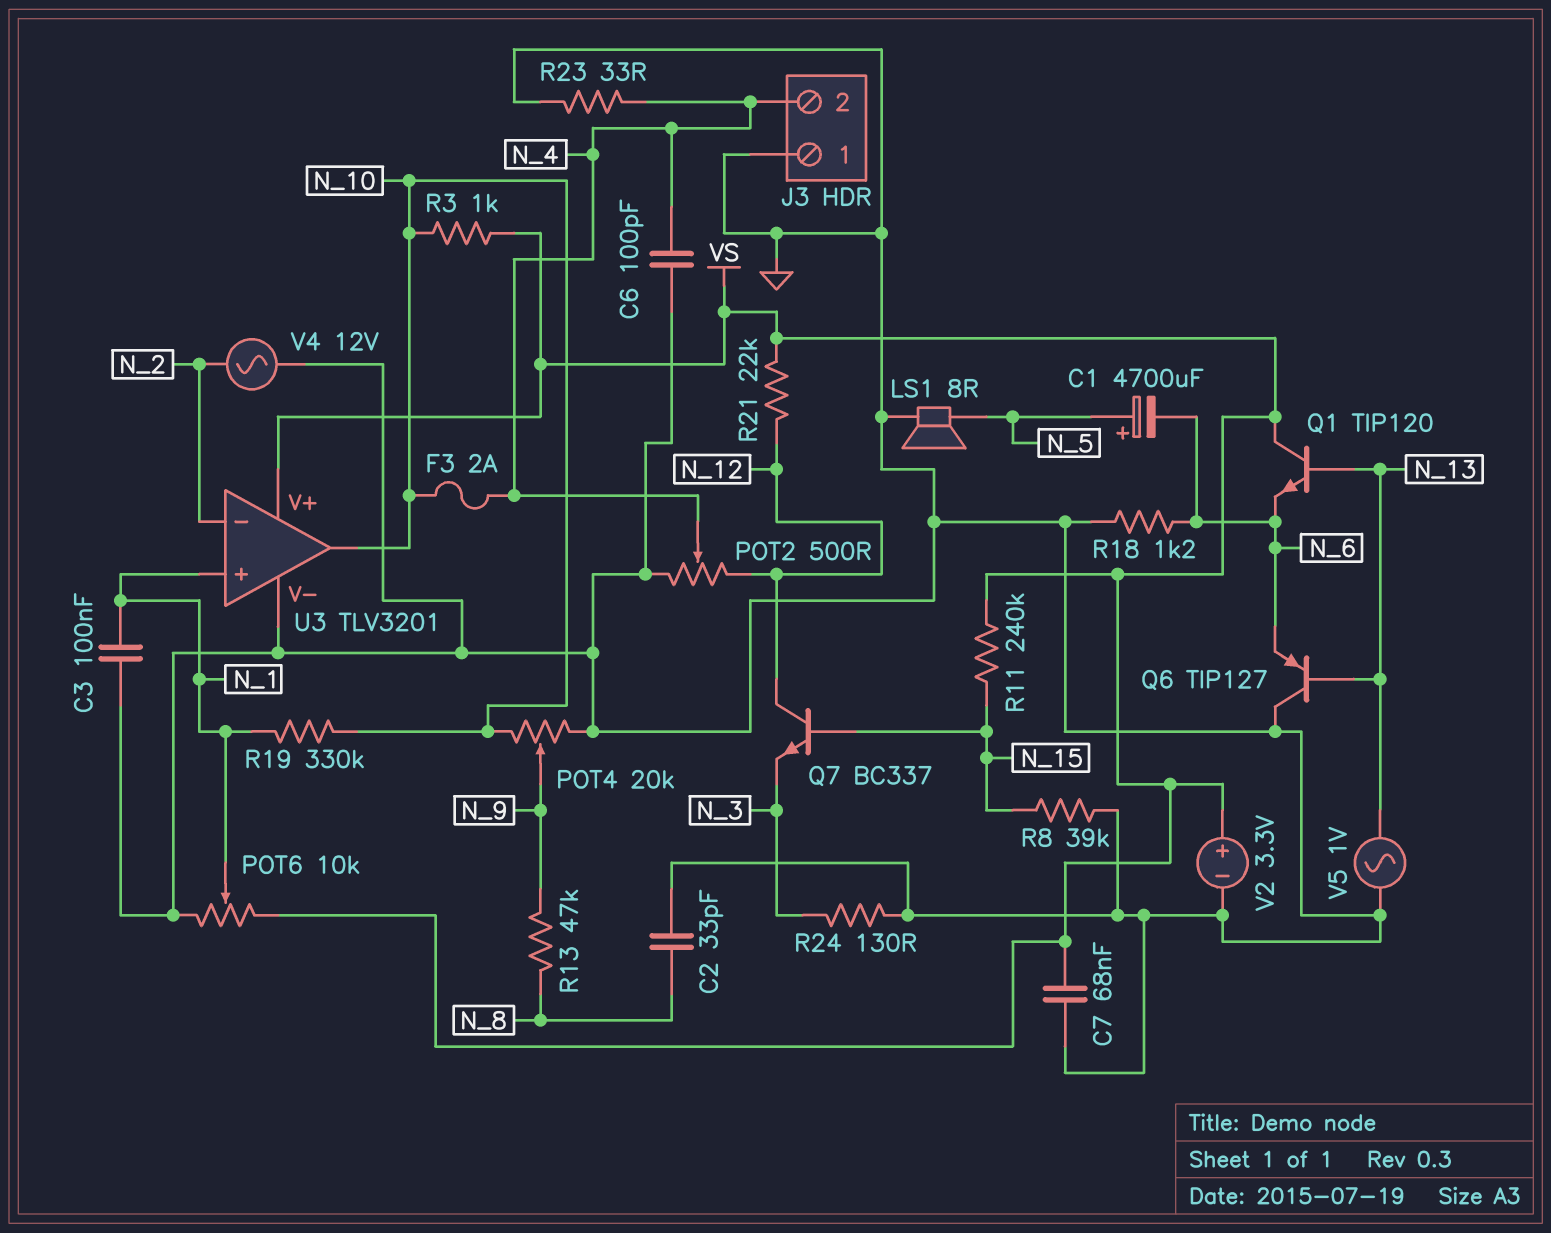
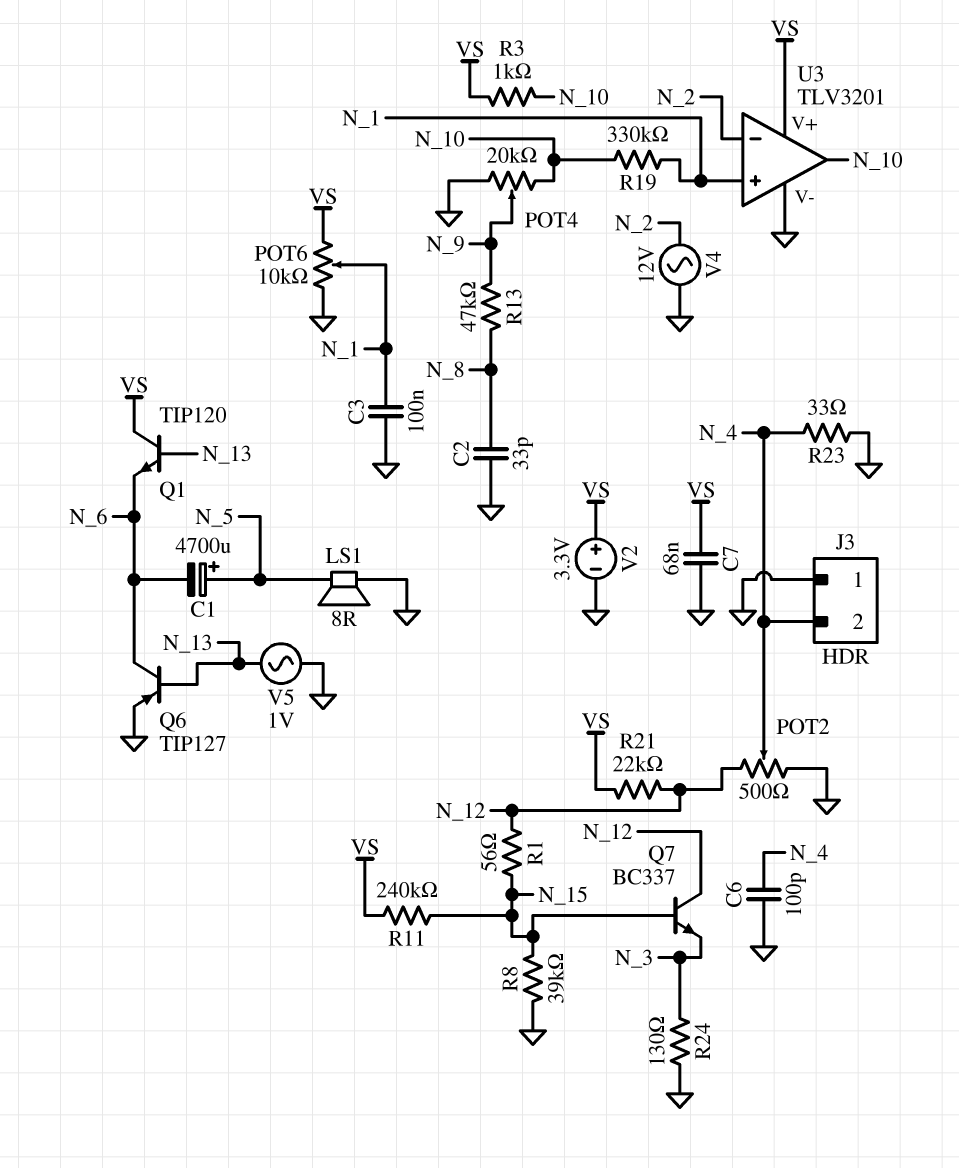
F3: 2A (N_4, N_10) -> none
Q6: PNP TIP127 (B N_13, C GND, E N_6) -> PNP TIP127 (B N_13, C N_6, E GND)
R1: none -> 56 (N_12, N_15)
R18: 1.2k (GND, N_6) -> none

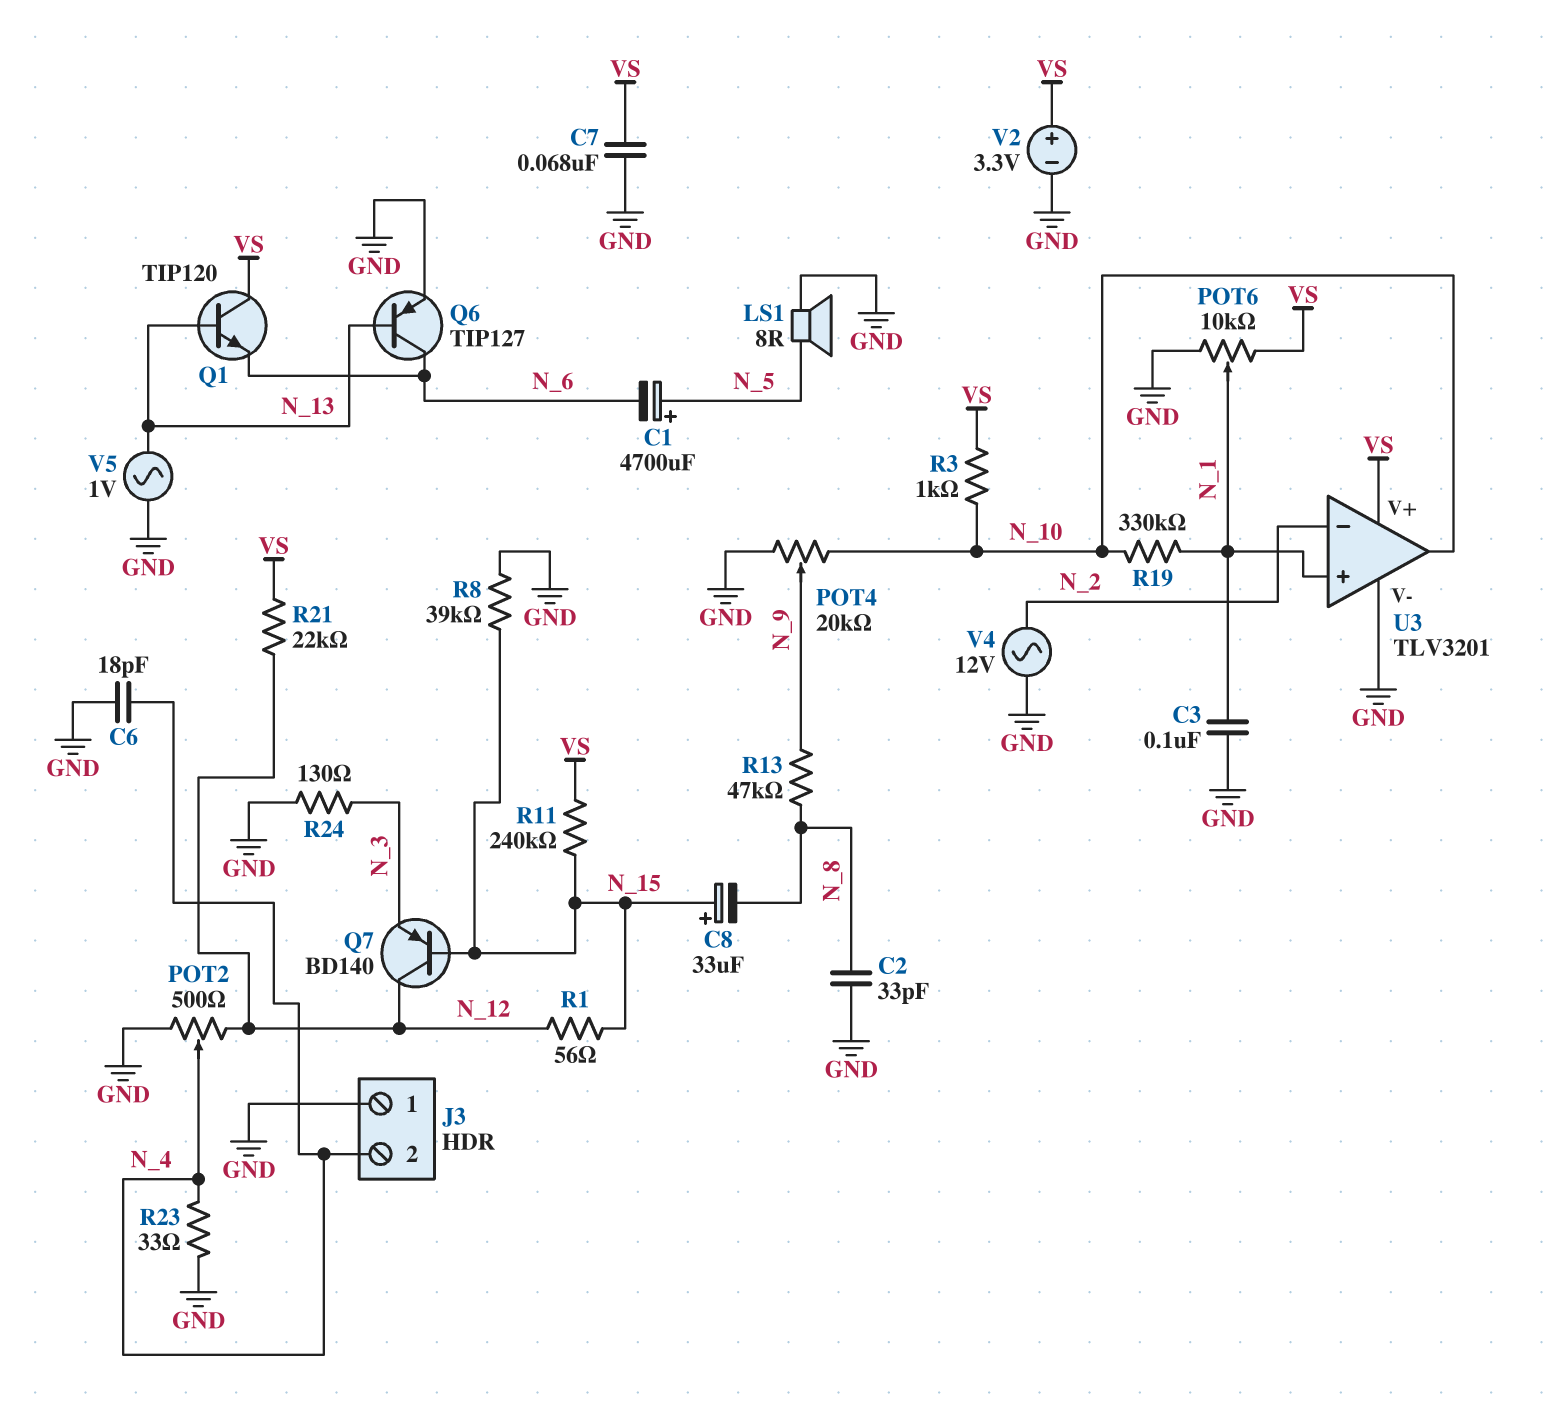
C6: 100pF (GND, N_4) -> 18pF (GND, N_4)
C8: none -> 33uF (plus N_15, minus N_8)
Q7: NPN BC337 (B N_15, C N_12, E N_3) -> PNP BD140 (B N_15, C N_12, E N_3)

